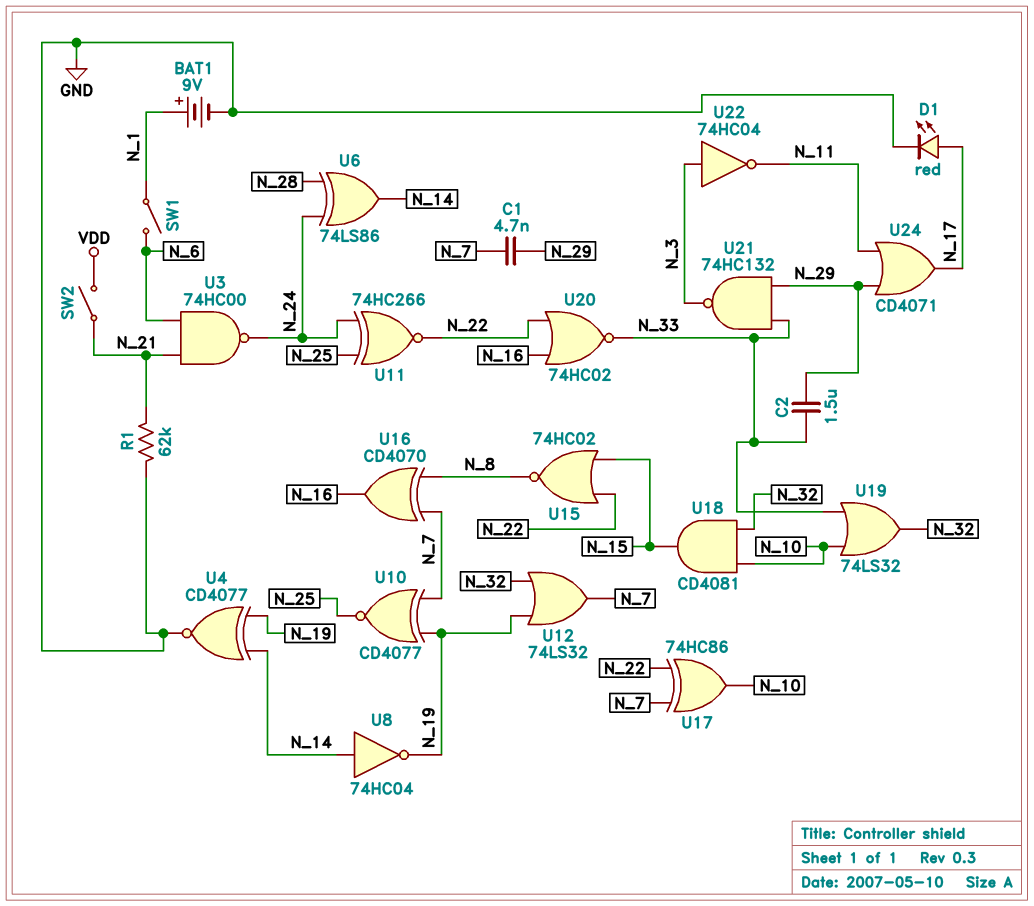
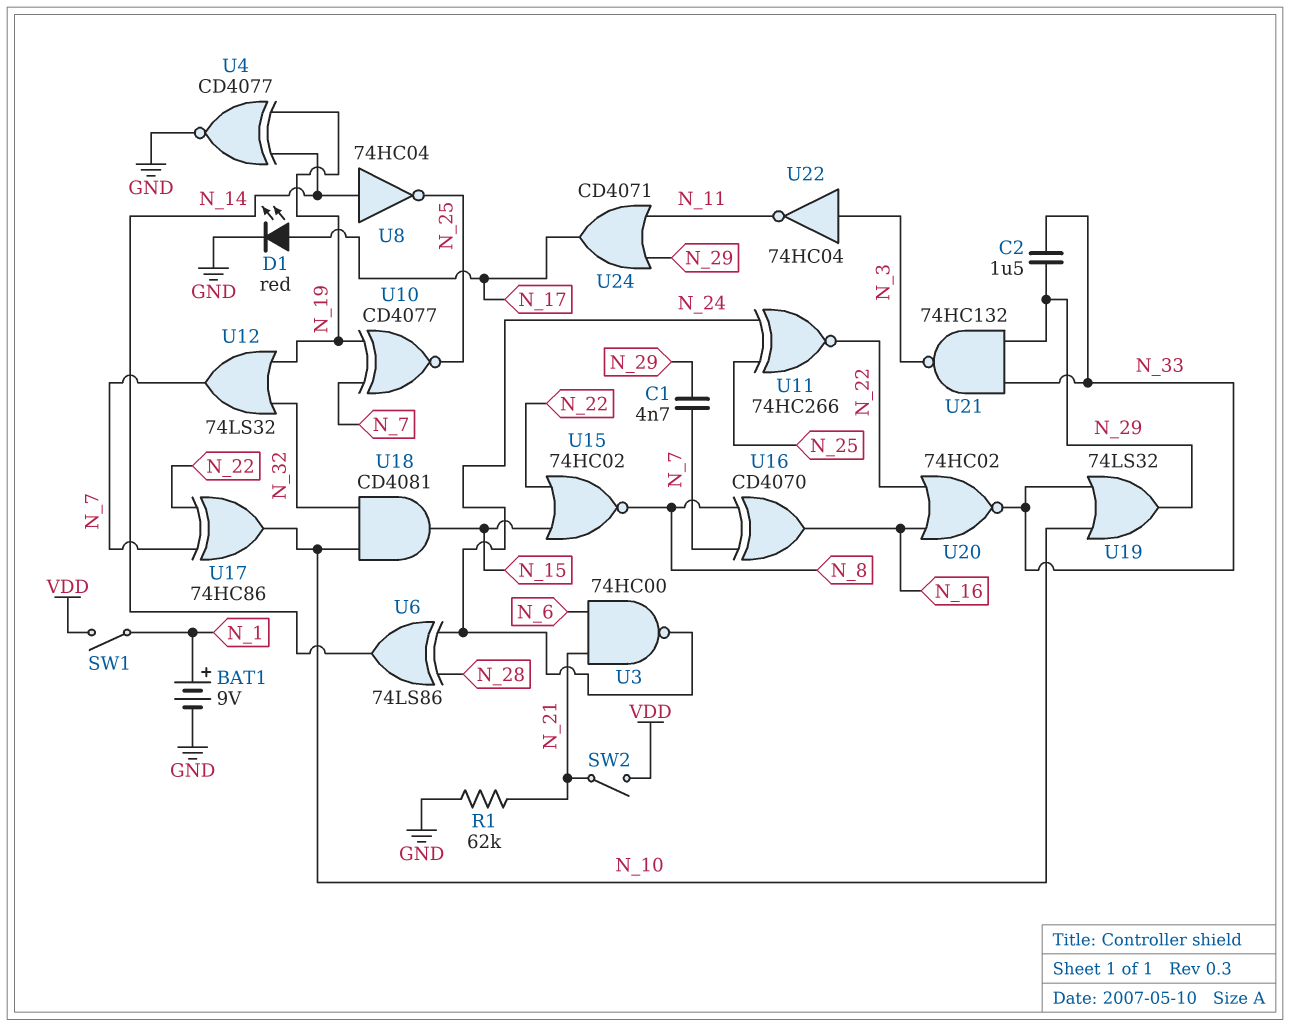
SW1: switch (N_1, N_6) -> switch (N_1, VDD)
U8: NOT 74HC04 (in N_14, out N_19) -> NOT 74HC04 (in N_14, out N_25)
U19: OR 74LS32 (in N_10, in N_33, out N_32) -> OR 74LS32 (in N_10, in N_33, out N_29)

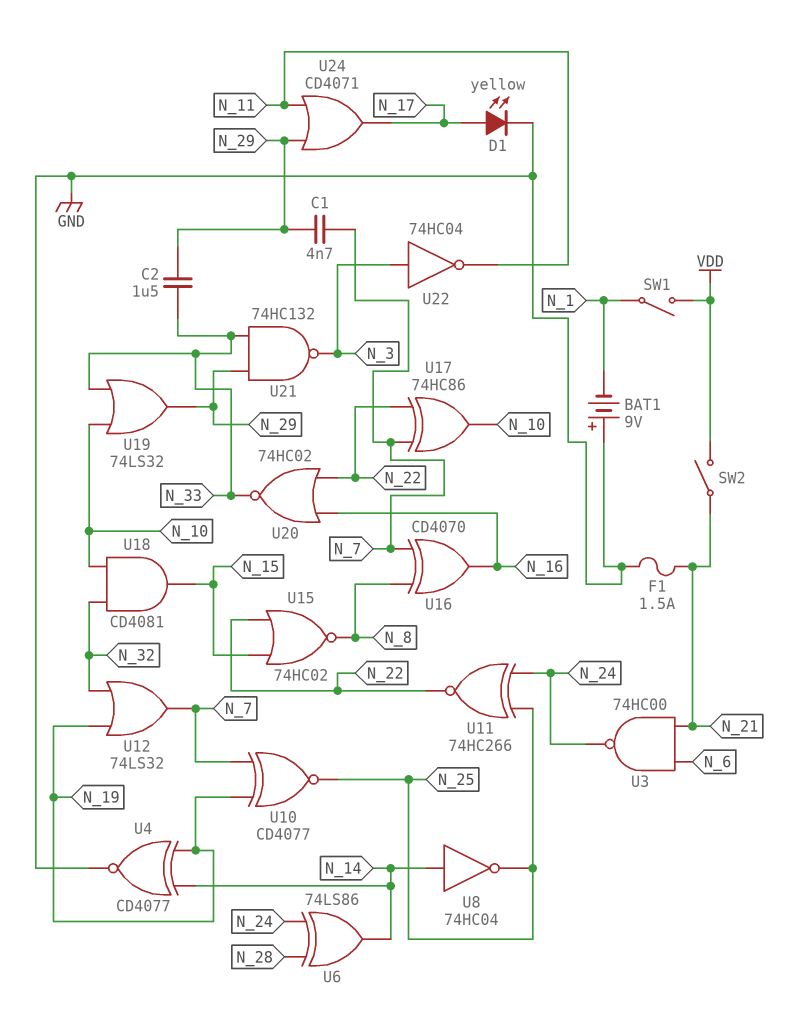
BAT1: 9V (plus N_1, minus GND) -> 9V (plus GND, minus N_1)
D1: LED red (A N_17, K GND) -> LED yellow (A N_17, K GND)
F1: none -> 1.5A (GND, N_21)
R1: 62k (GND, N_21) -> none

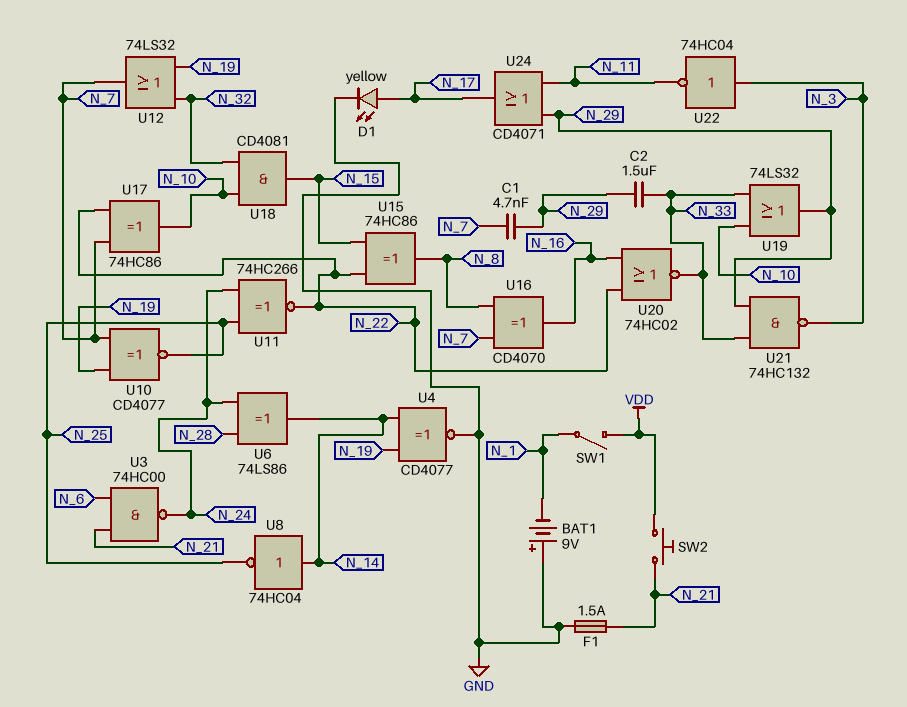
SW2: switch (N_21, VDD) -> button (N_21, VDD)
U15: NOR 74HC02 (in N_15, in N_22, out N_8) -> XOR 74HC86 (in N_15, in N_22, out N_8)

